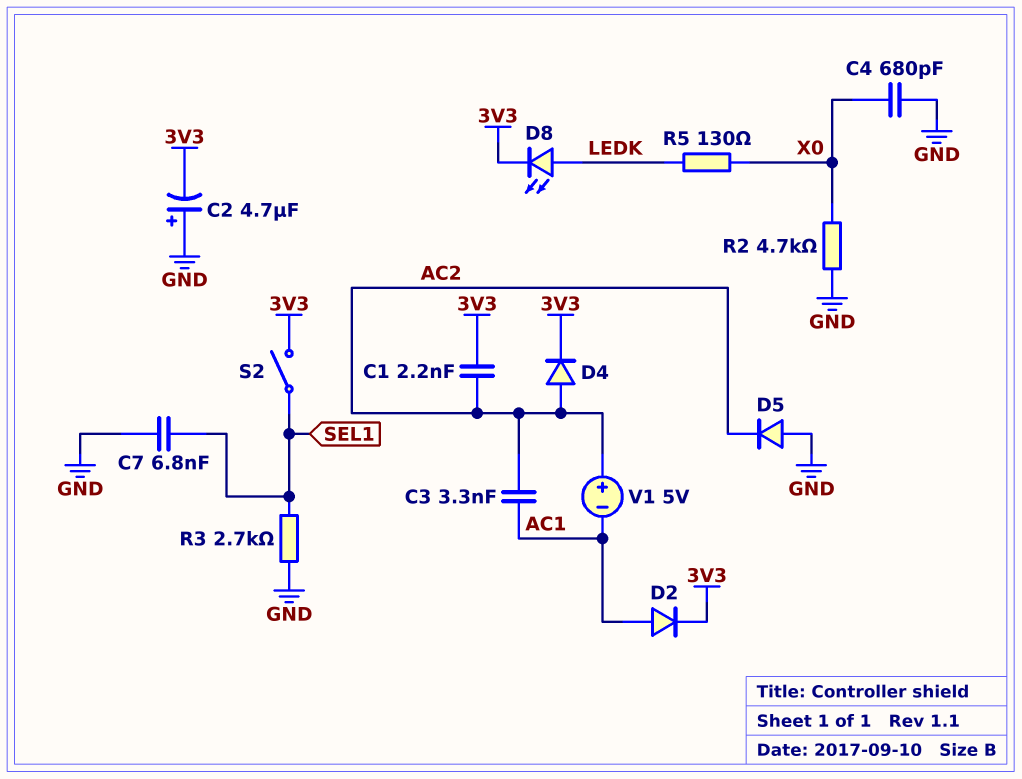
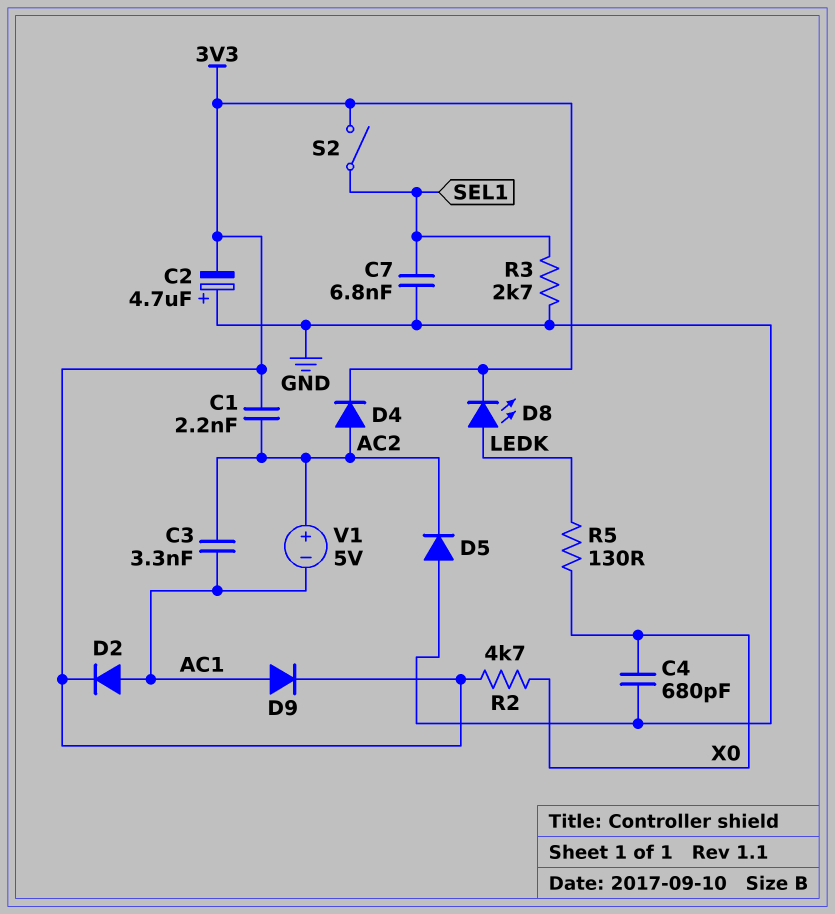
D9: none -> diode (A AC1, K 3V3)
R2: 4.7k (GND, X0) -> 4.7k (3V3, X0)

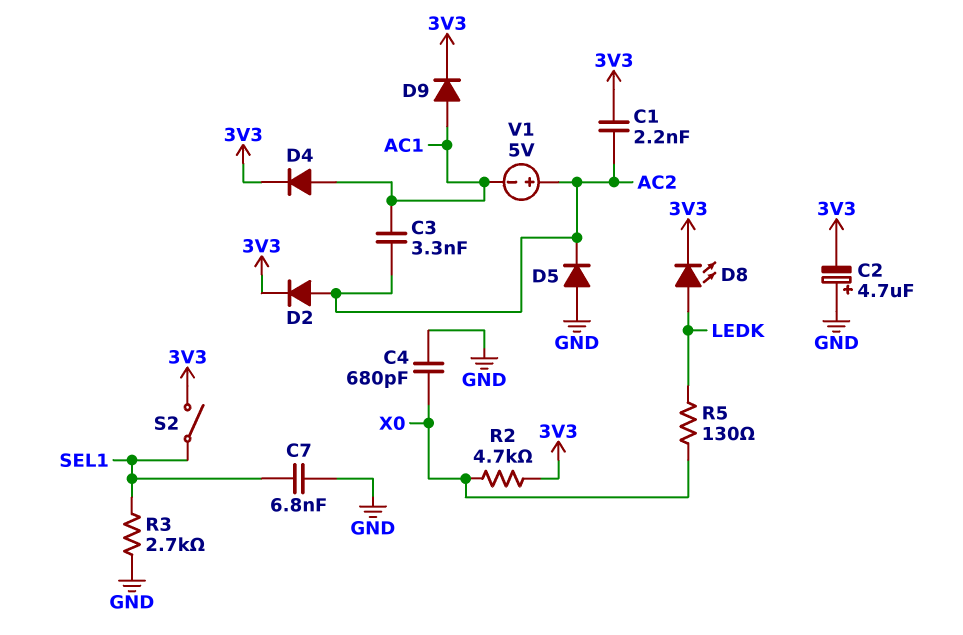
D2: diode (A AC1, K 3V3) -> diode (A AC2, K 3V3)
D4: diode (A AC2, K 3V3) -> diode (A AC1, K 3V3)

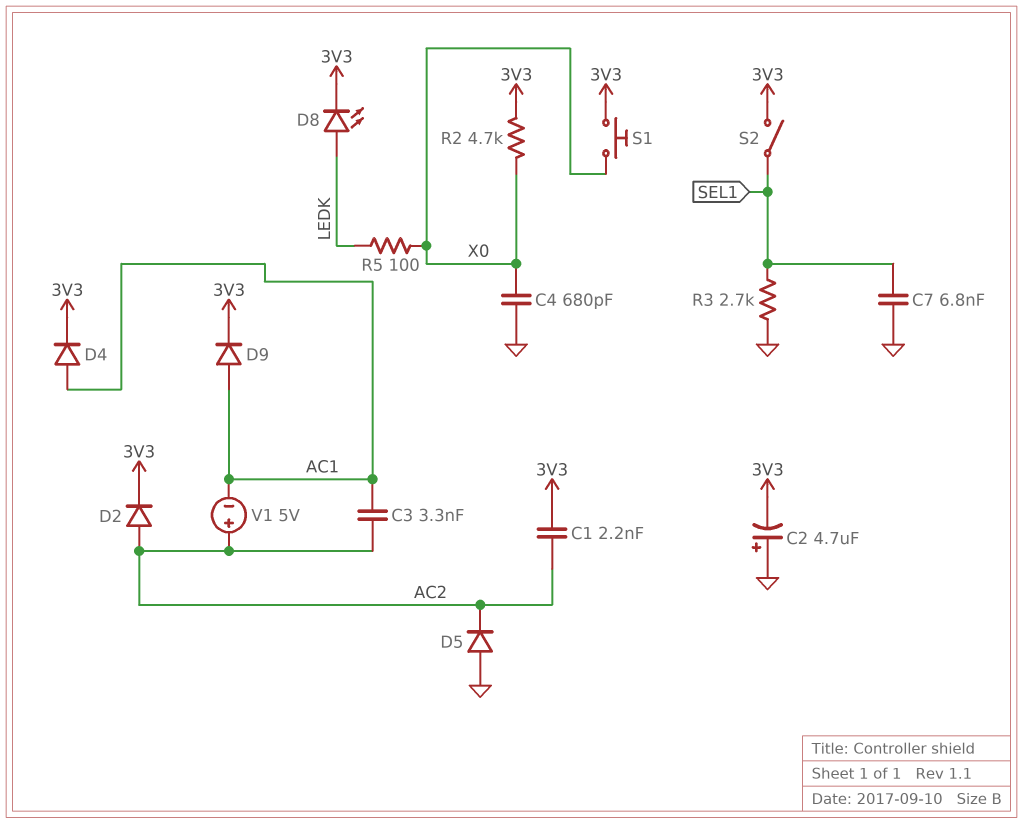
R5: 130 (LEDK, X0) -> 100 (LEDK, X0)
S1: none -> button (3V3, X0)

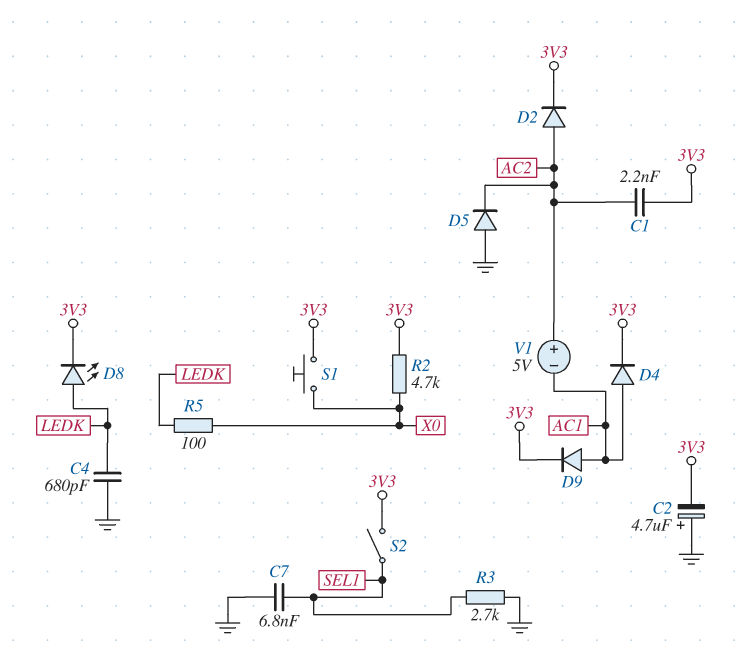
C3: 3.3nF (AC1, AC2) -> none
C4: 680pF (GND, X0) -> 680pF (GND, LEDK)

